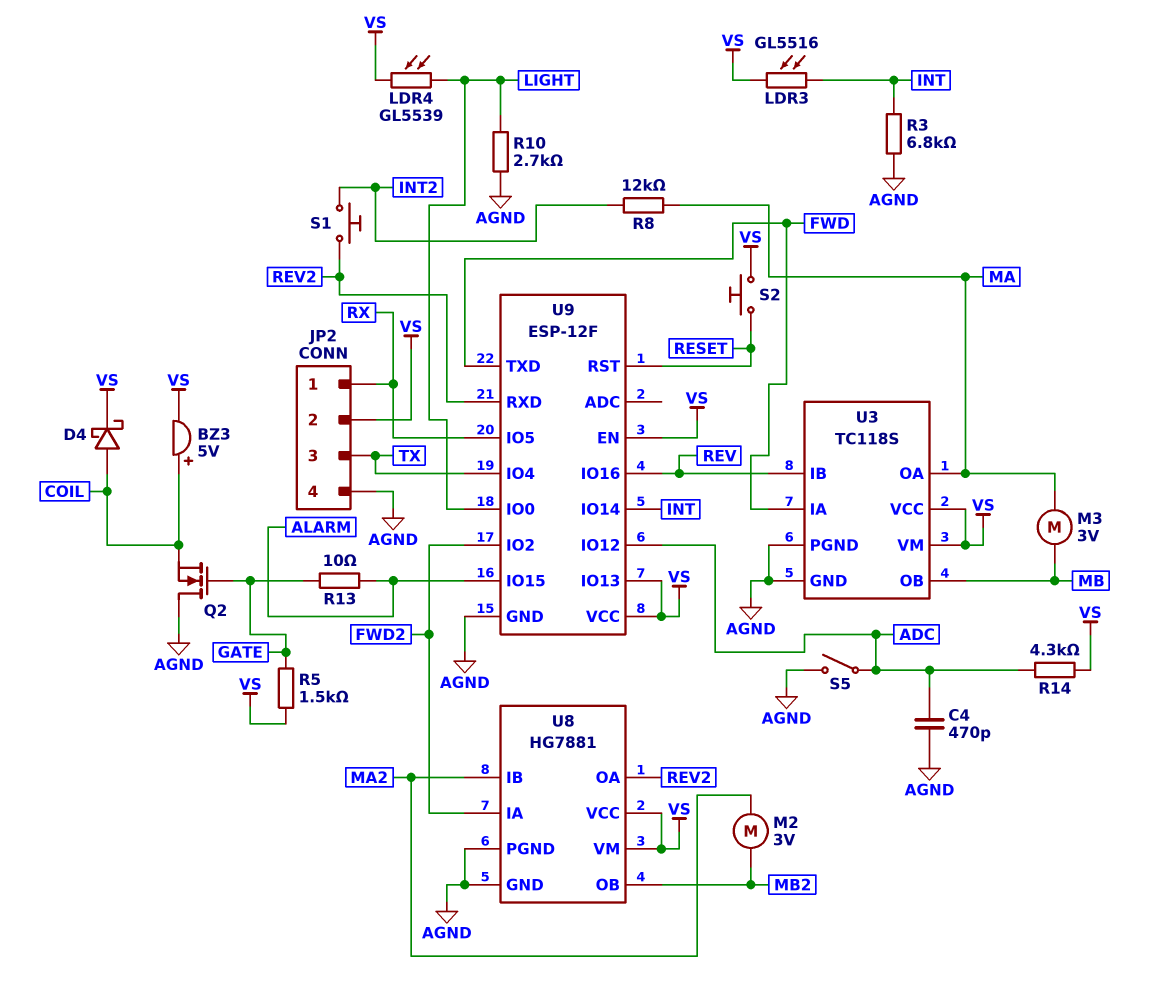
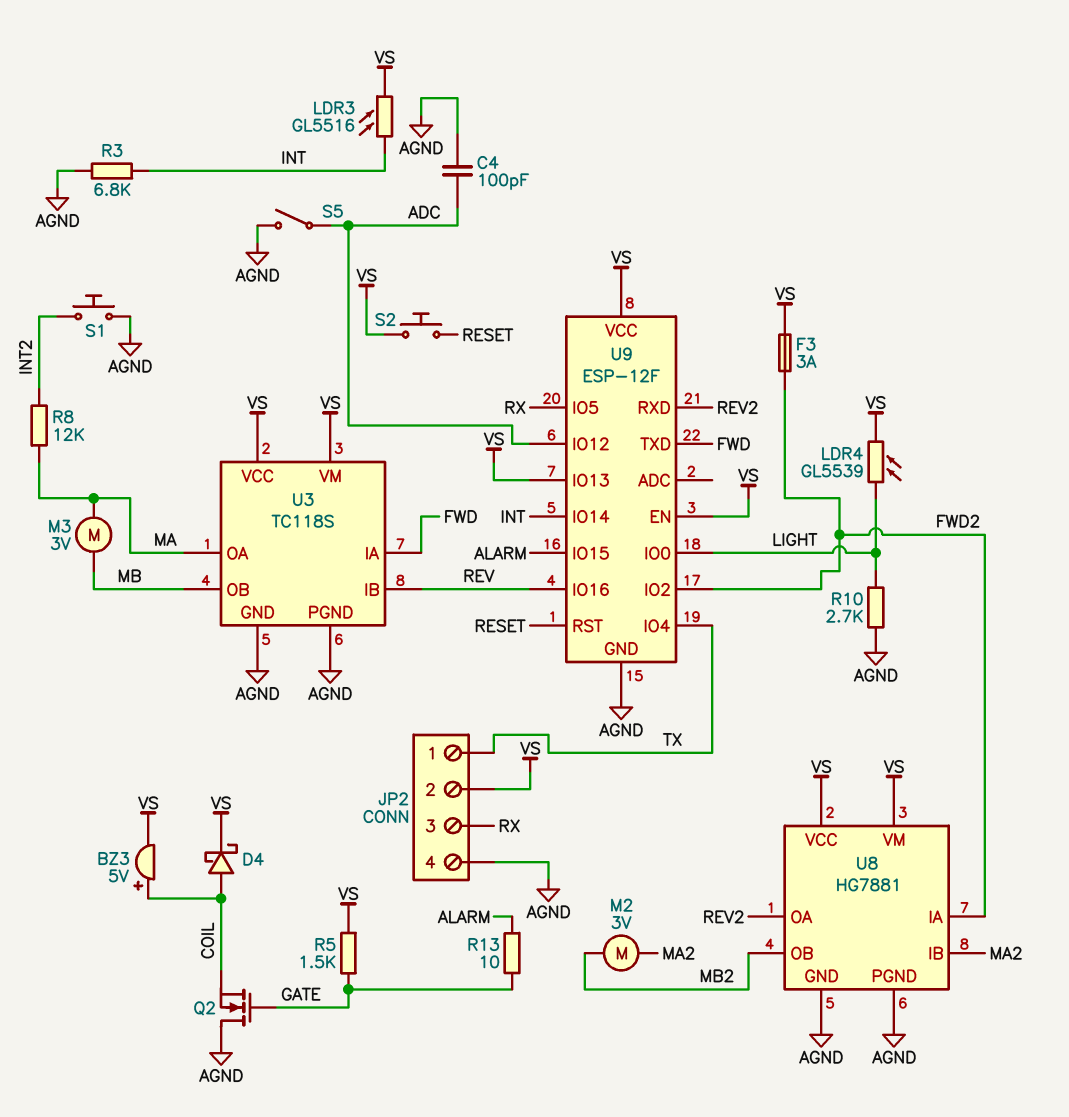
C4: 470pF (ADC, AGND) -> 100pF (ADC, AGND)
F3: none -> 3A (FWD2, VS)
JP2 pin 1: RX -> TX
JP2 pin 3: TX -> RX
R14: 4.3k (ADC, VS) -> none
S1: button (INT2, REV2) -> button (AGND, INT2)

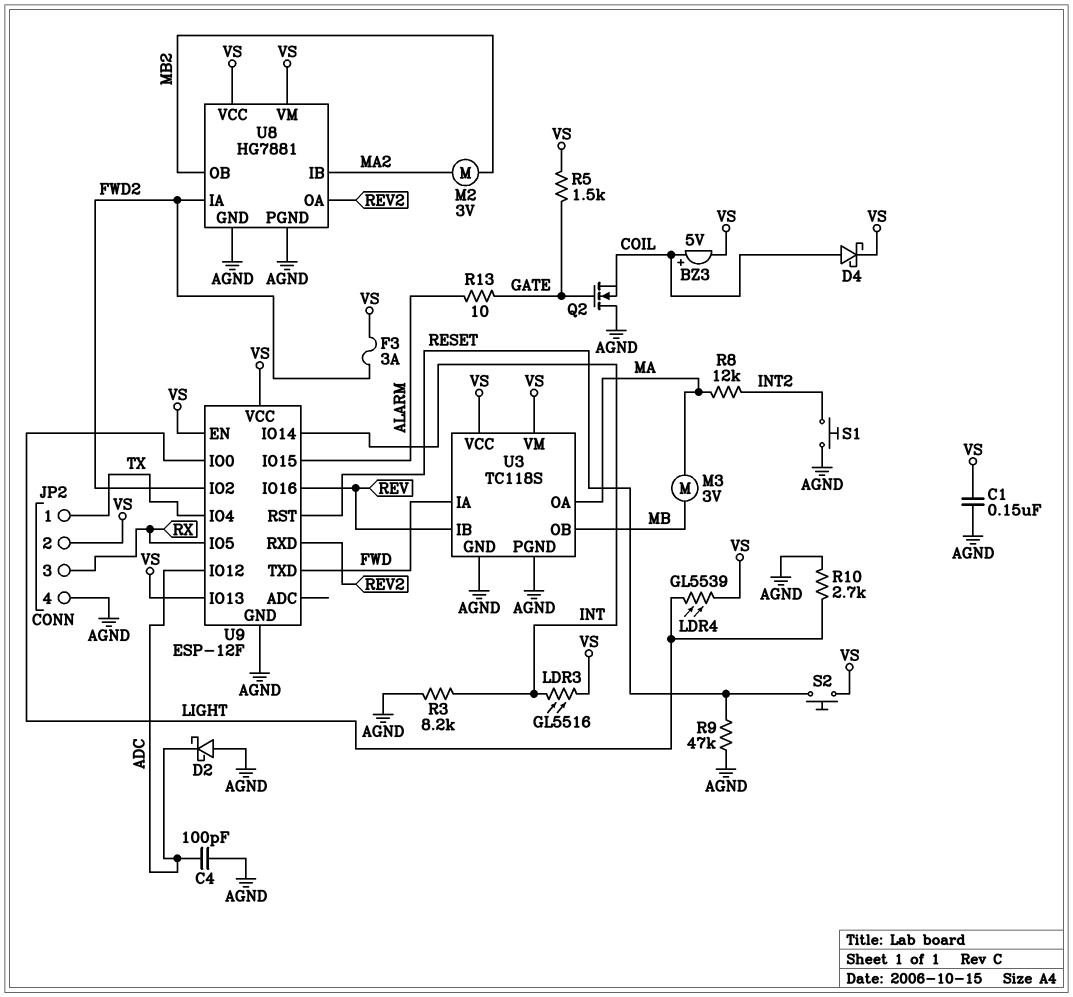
C1: none -> 150nF (AGND, VS)
D2: none -> schottky (A AGND, K ADC)
R3: 6.8k (AGND, INT) -> 8.2k (AGND, INT)
R9: none -> 47k (AGND, RESET)
S5: switch (ADC, AGND) -> none

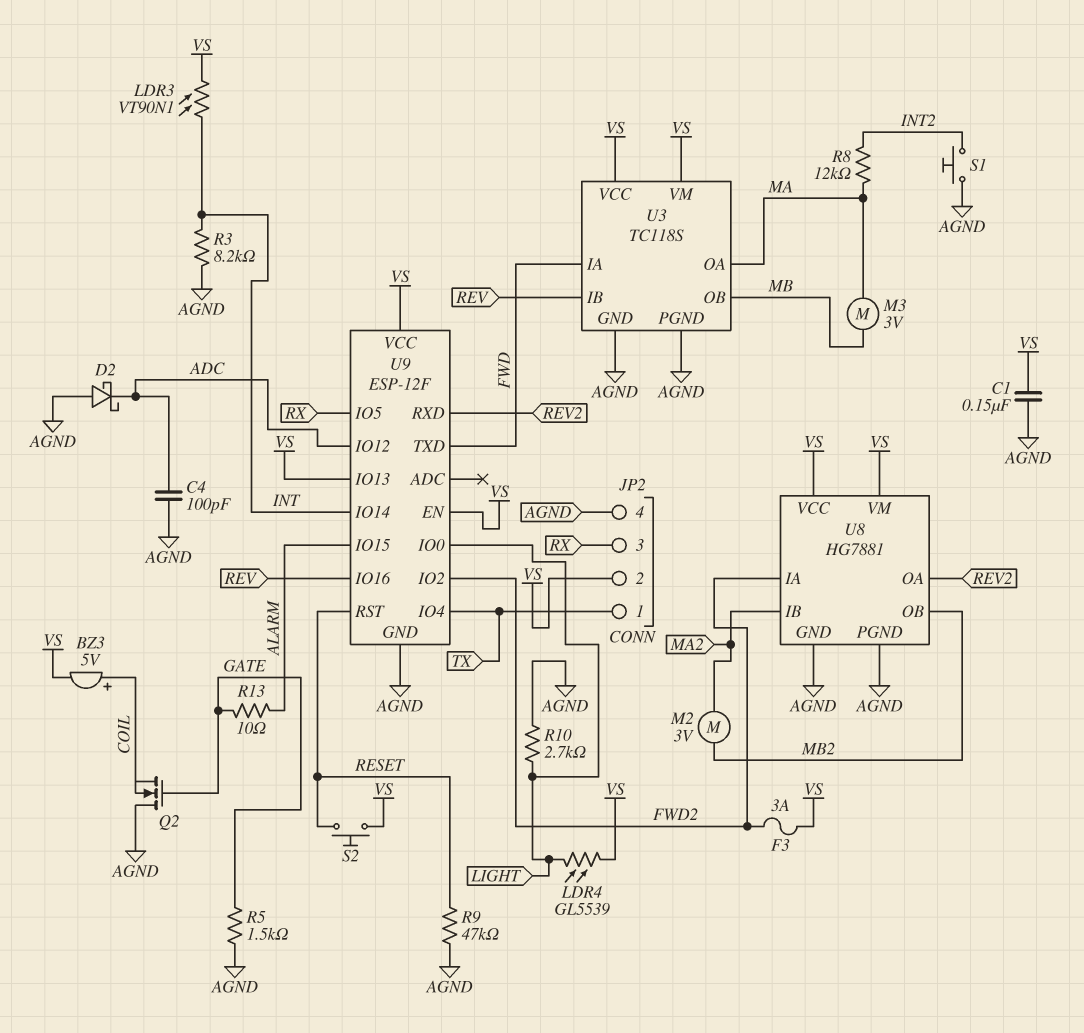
D4: schottky (A COIL, K VS) -> none
LDR3: GL5516 (INT, VS) -> VT90N1 (INT, VS)
R5: 1.5k (GATE, VS) -> 1.5k (AGND, GATE)

